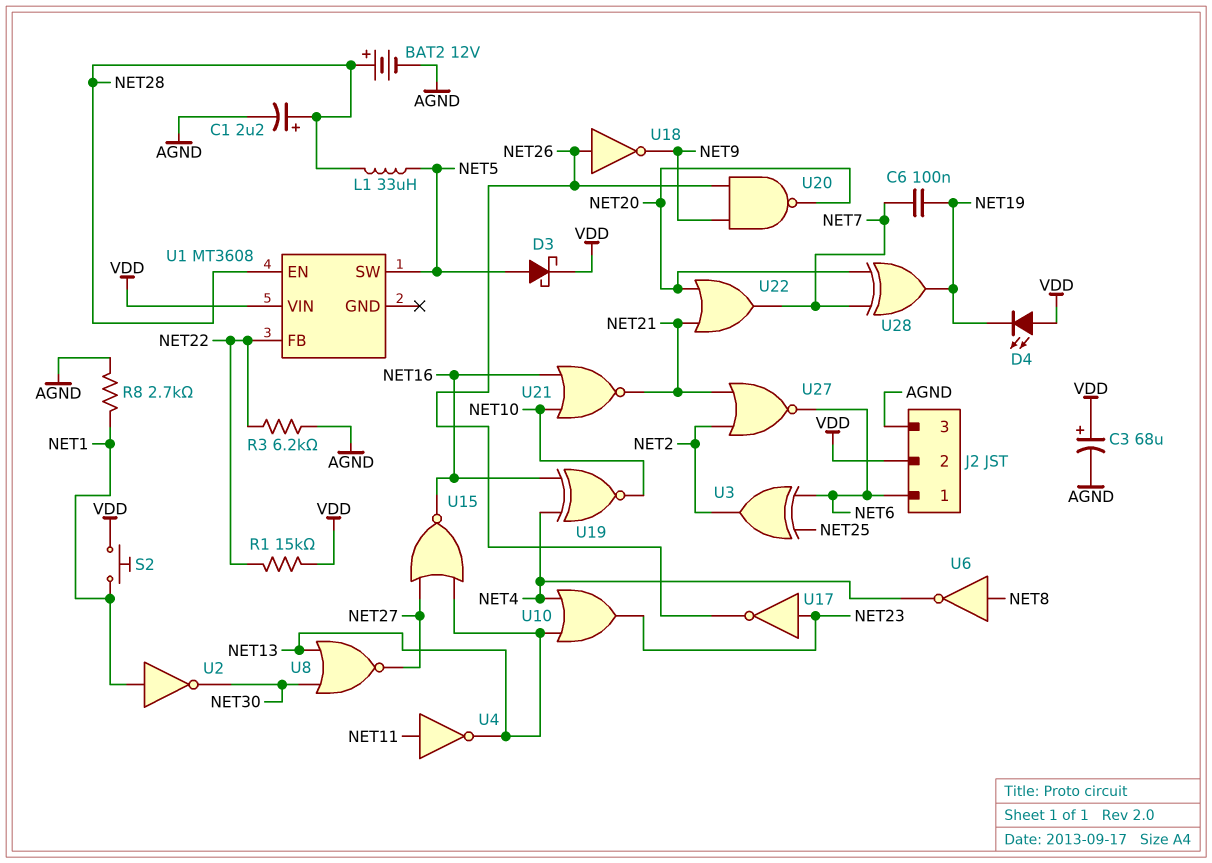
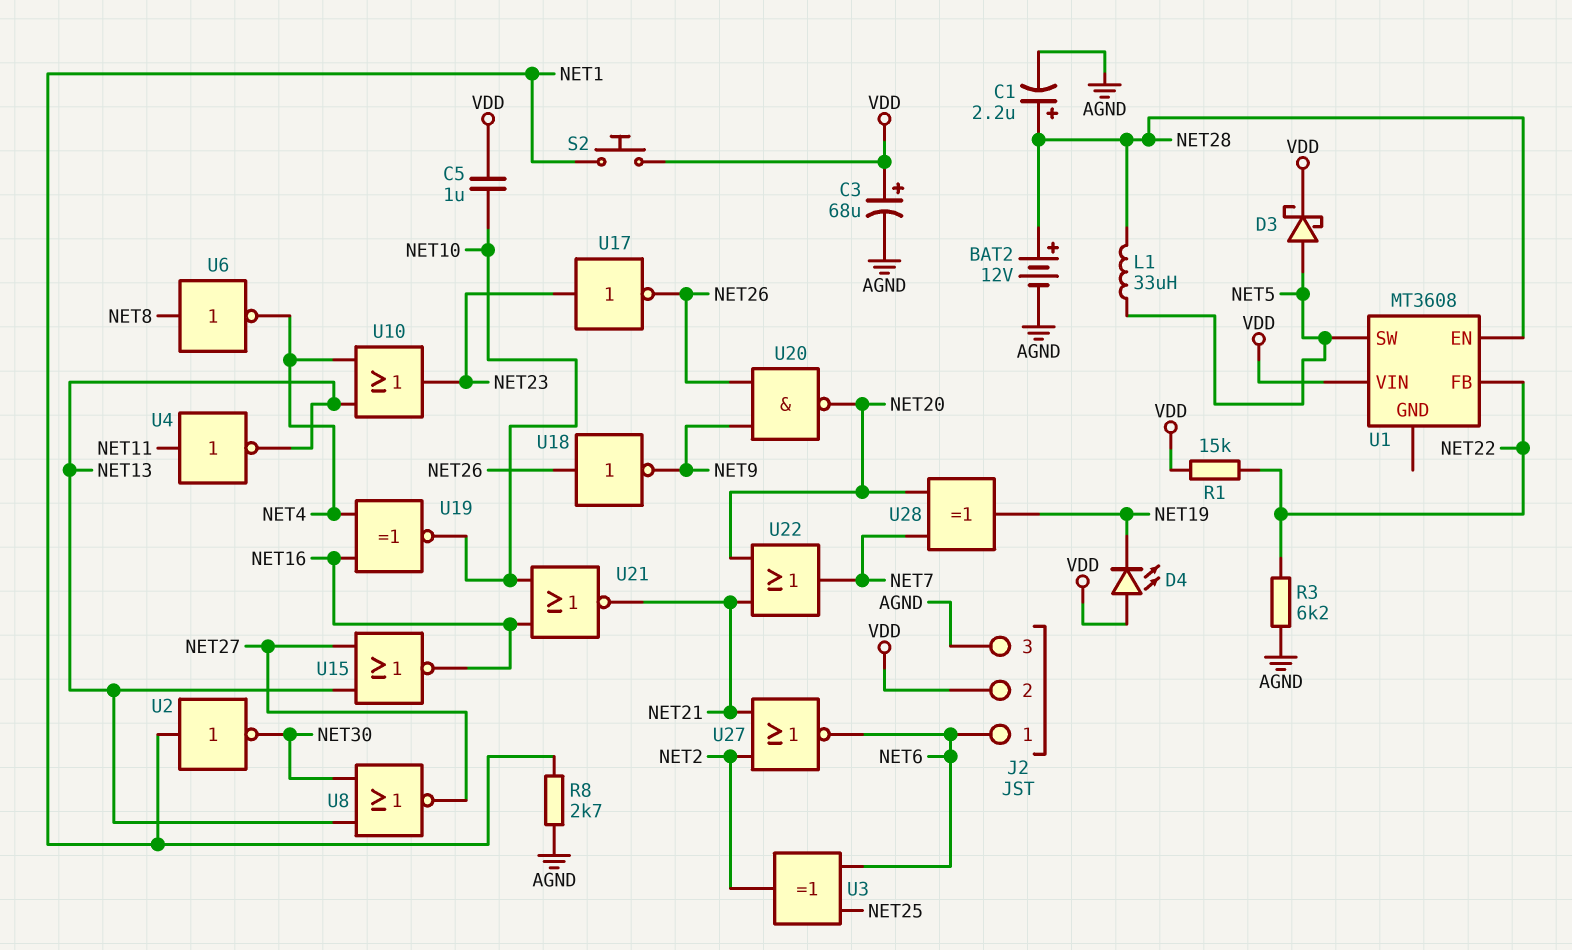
C5: none -> 1uF (NET10, VDD)
C6: 100nF (NET7, NET19) -> none

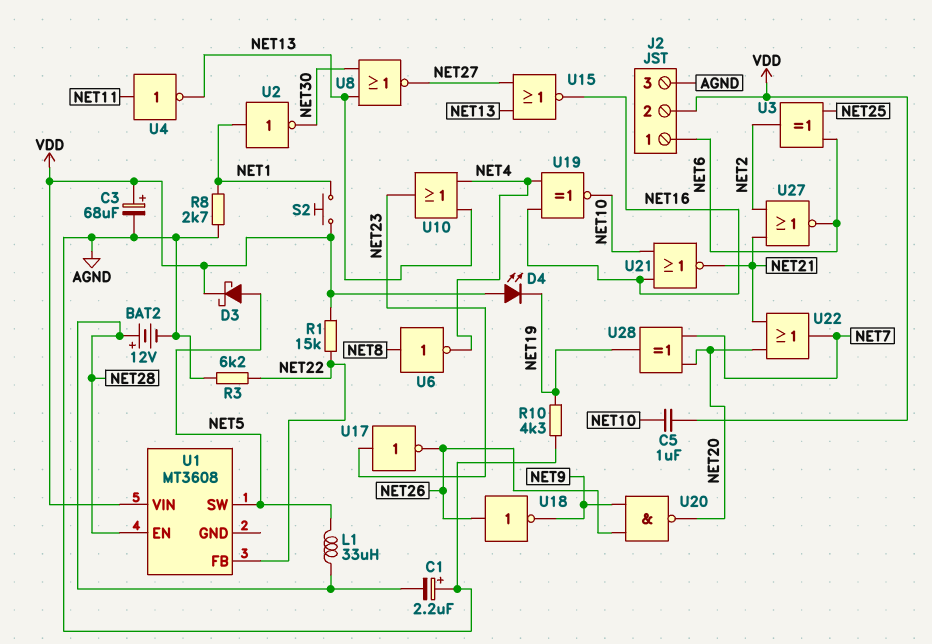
C1: 2.2uF (plus NET28, minus AGND) -> 2.2uF (plus AGND, minus NET28)
R10: none -> 4.3k (AGND, NET19)

